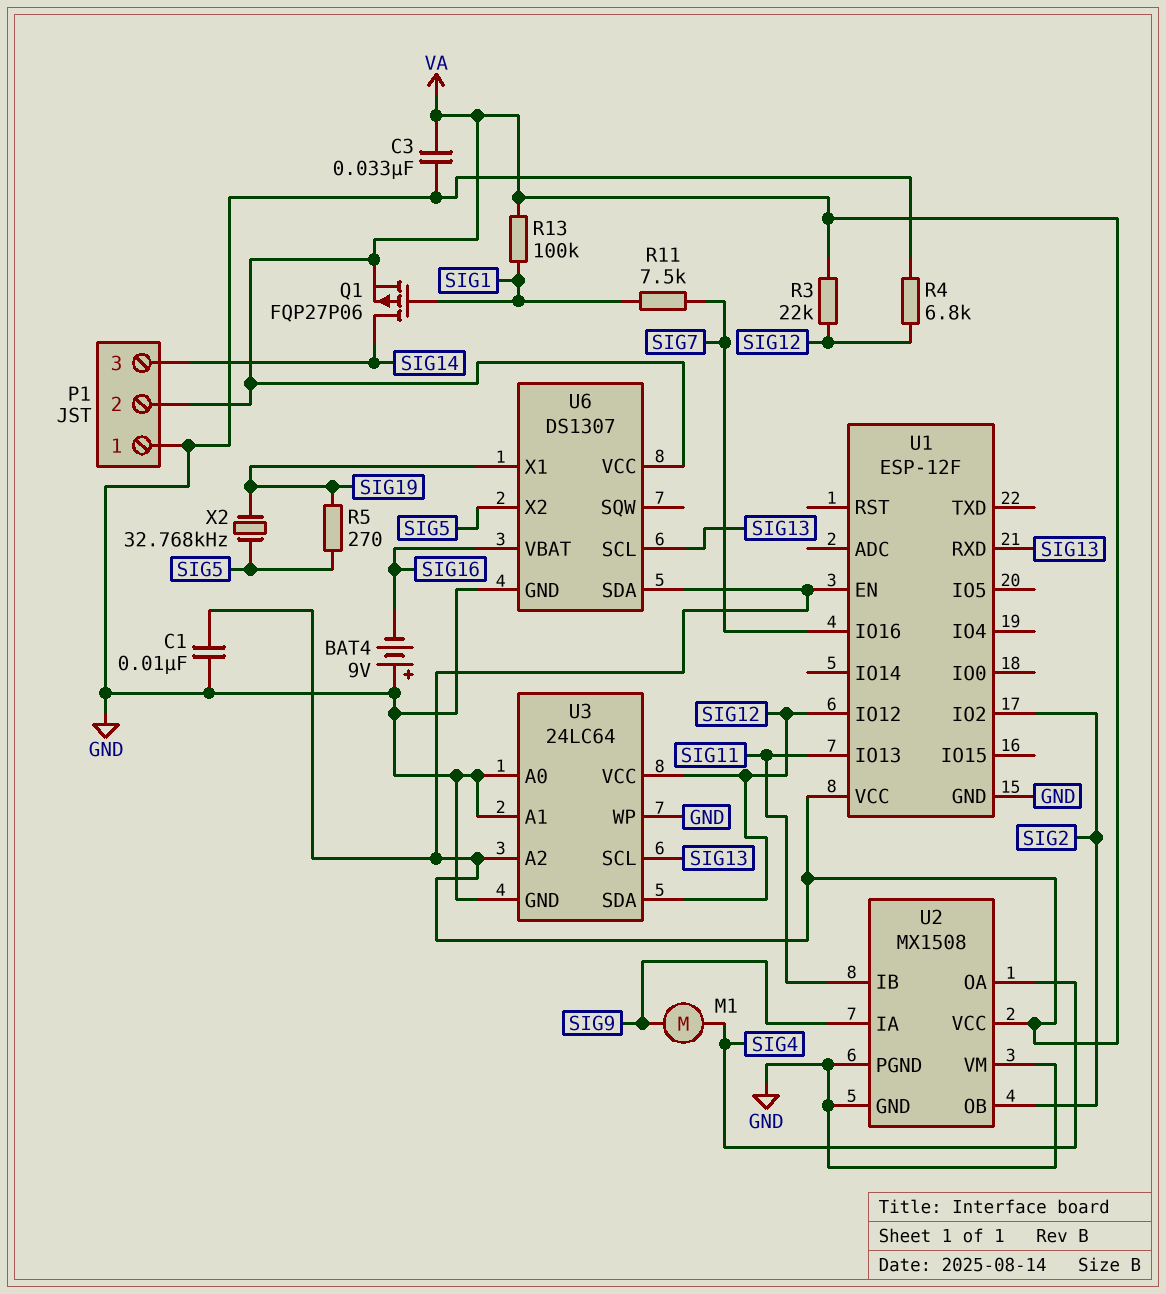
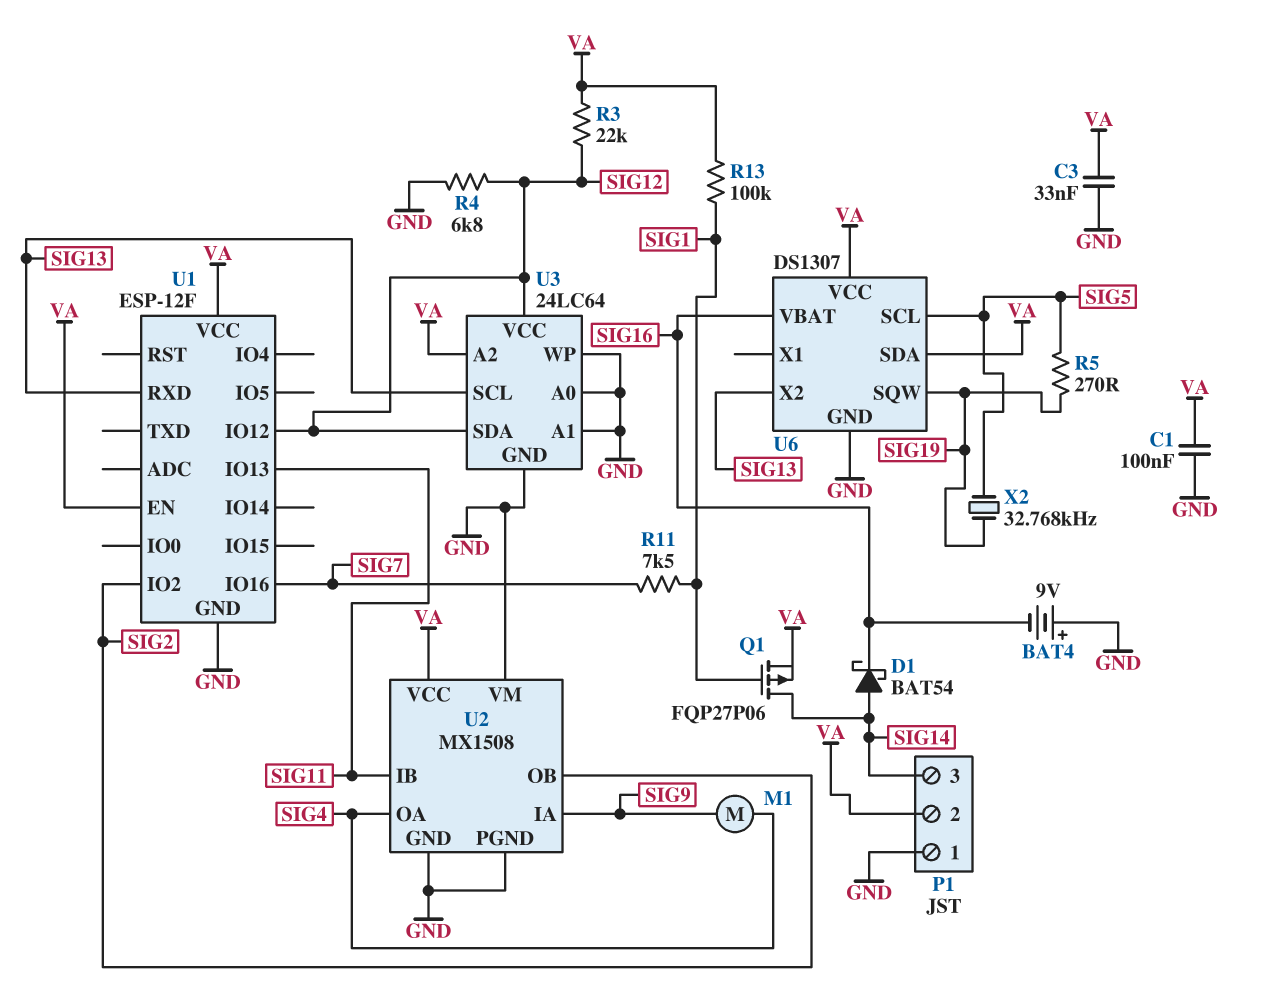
C1: 10nF (GND, VA) -> 100nF (GND, VA)
D1: none -> schottky BAT54 (A SIG14, K SIG16)
U6 pin SCL: SIG13 -> SIG5
U6 pin SQW: none -> SIG19
U6 pin X1: SIG19 -> none
U6 pin X2: SIG5 -> SIG13

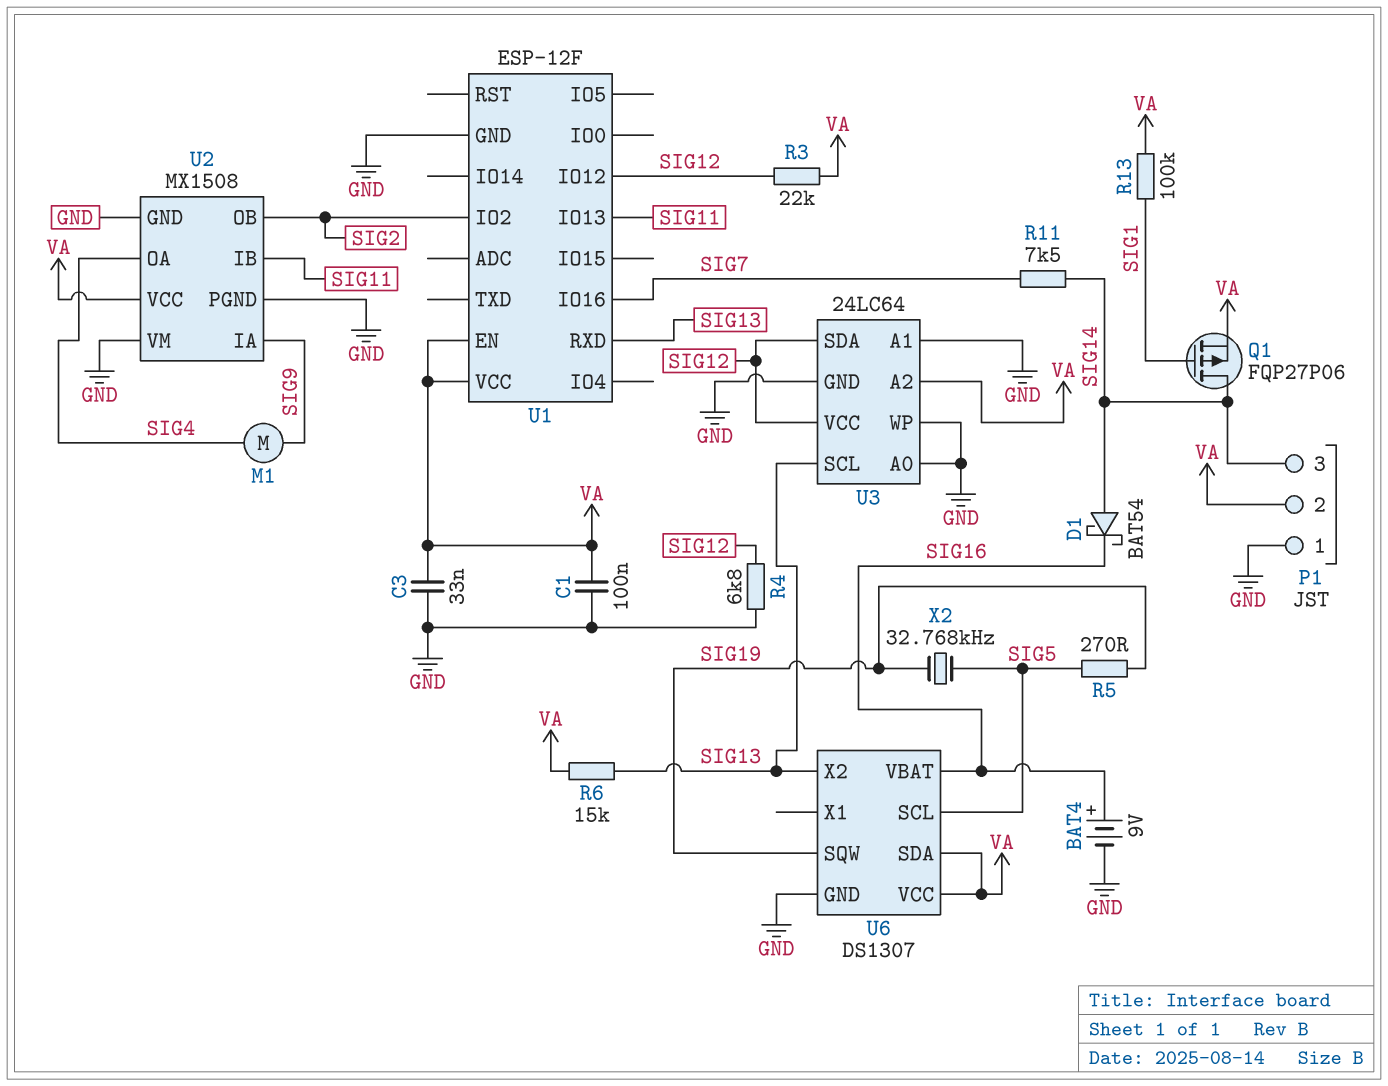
BAT4: 9V (plus GND, minus SIG16) -> 9V (plus SIG16, minus GND)
R6: none -> 15k (SIG13, VA)
R11: 7.5k (SIG1, SIG7) -> 7.5k (SIG7, SIG14)

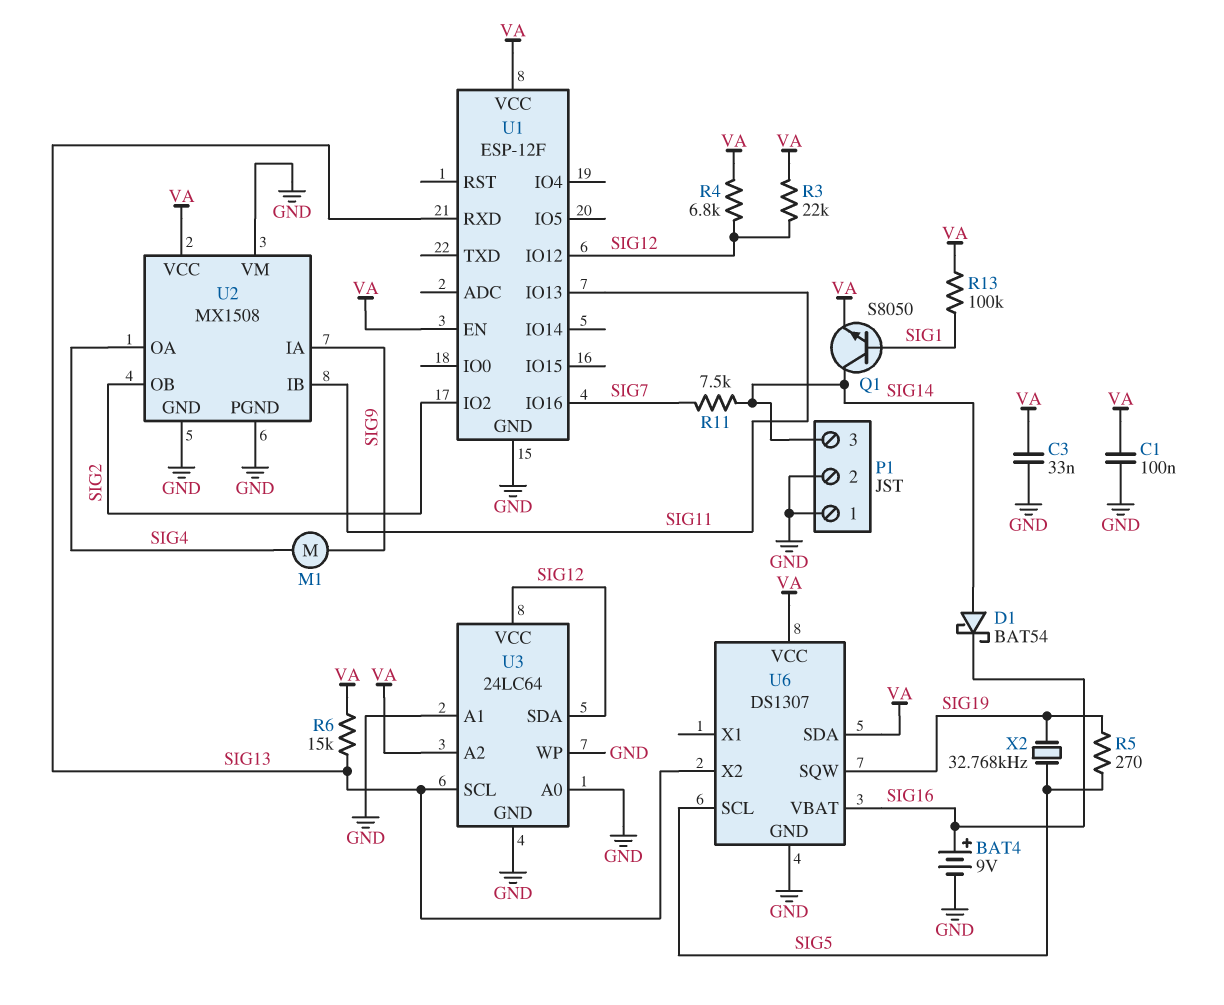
P1 pin 2: VA -> GND
Q1: PMOS FQP27P06 (G SIG1, D SIG14, S VA) -> NPN S8050 (B SIG1, C SIG14, E VA)
R4: 6.8k (GND, SIG12) -> 6.8k (SIG12, VA)

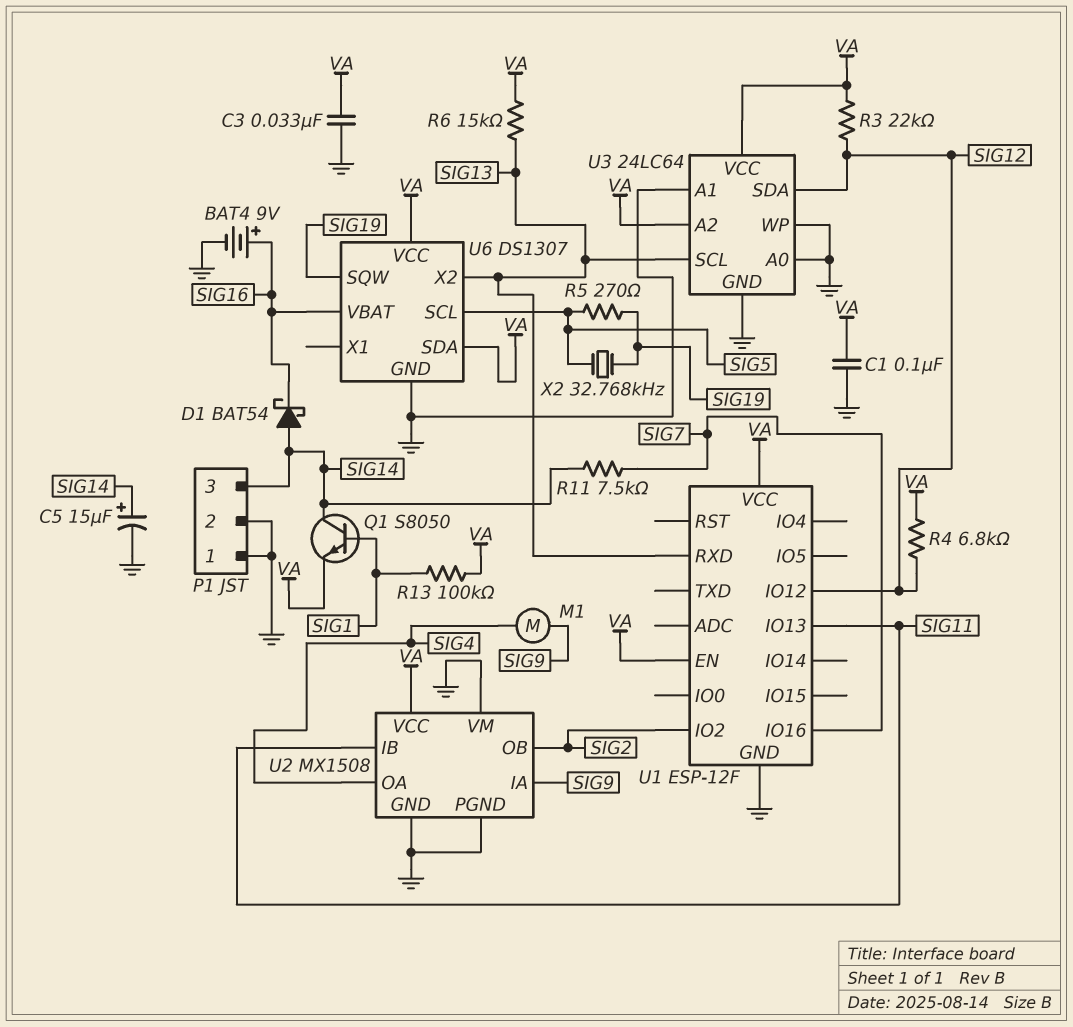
C5: none -> 15uF (plus SIG14, minus GND)
U3 pin VCC: SIG12 -> VA

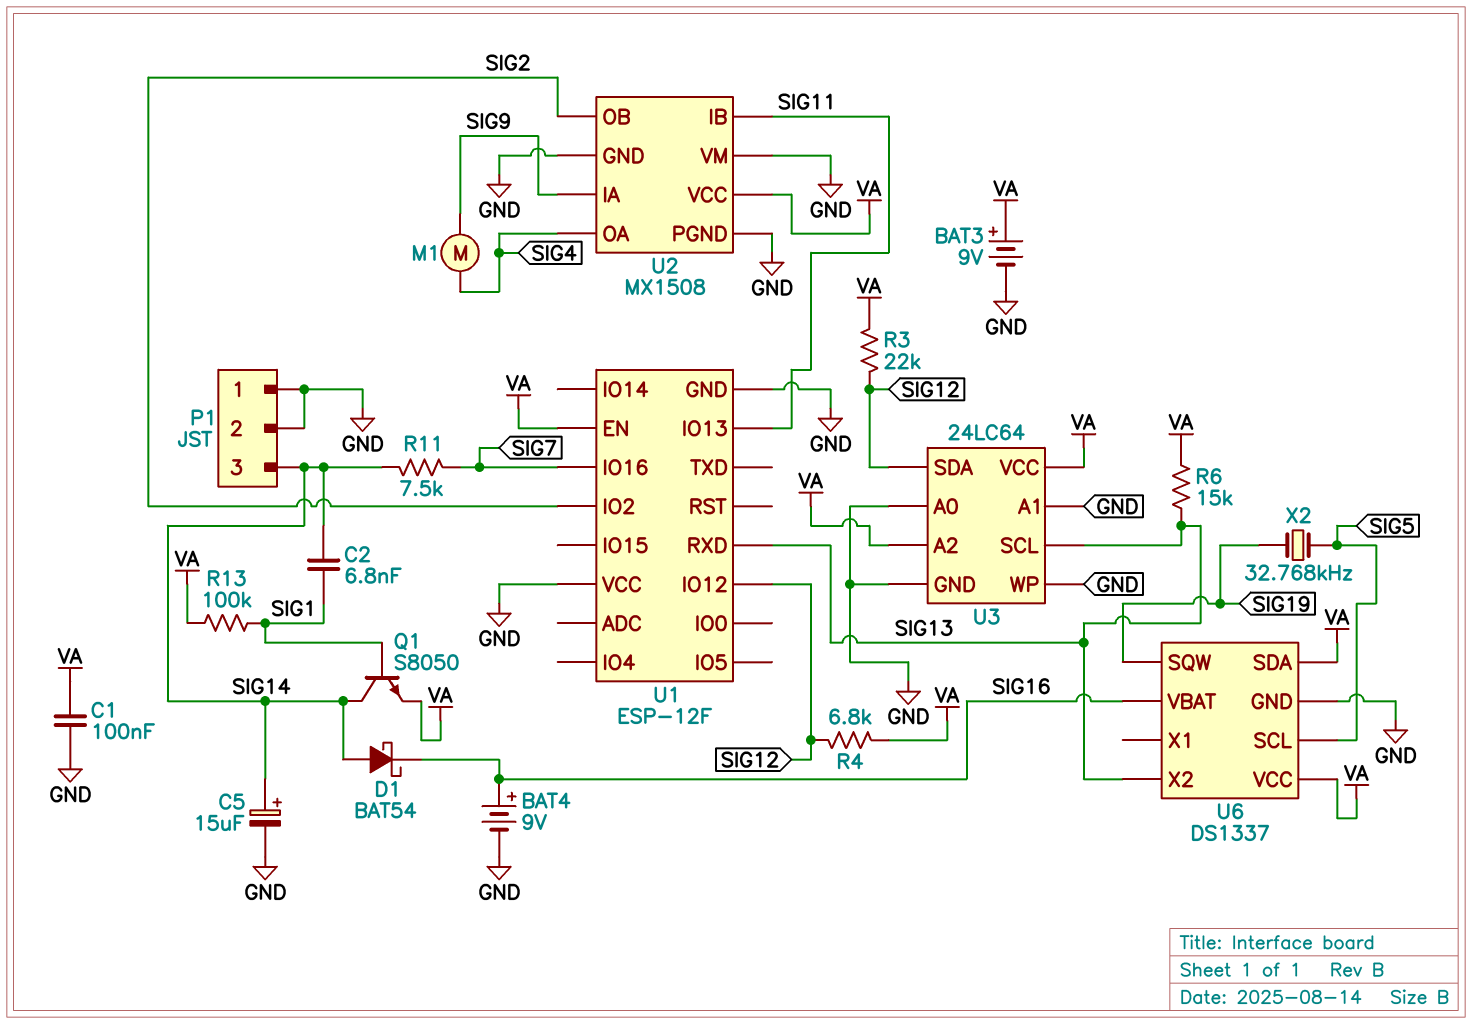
BAT3: none -> 9V (plus VA, minus GND)
C2: none -> 6.8nF (SIG1, SIG14)
C3: 33nF (GND, VA) -> none
R5: 270 (SIG5, SIG19) -> none
U1 pin VCC: VA -> GND
U6: DS1307 -> DS1337

